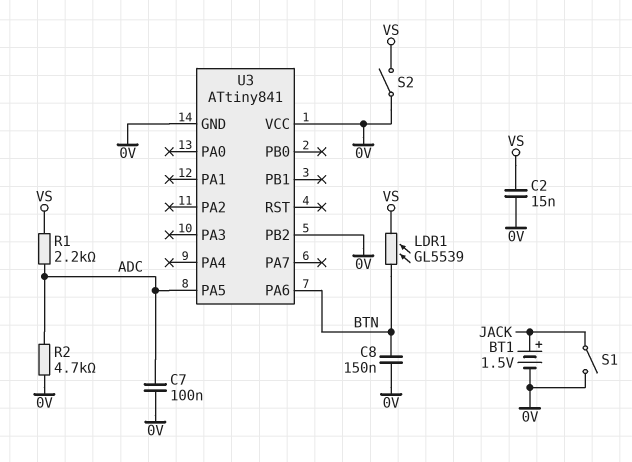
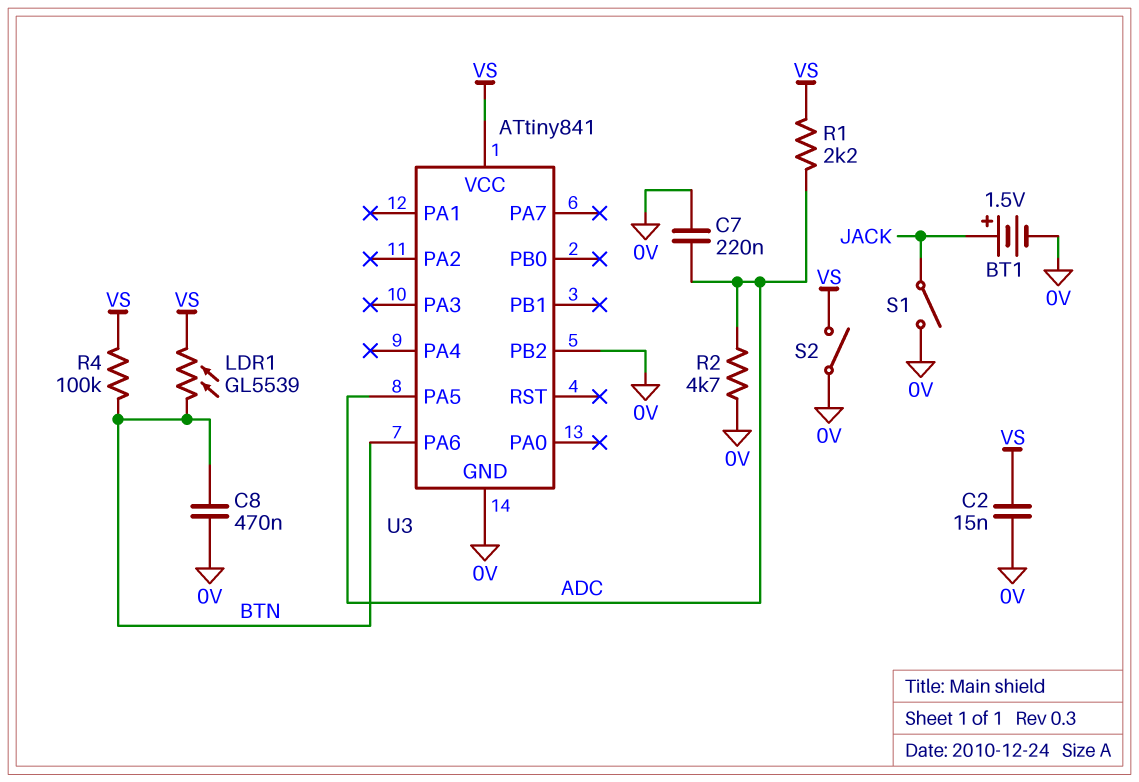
C7: 100nF (0V, ADC) -> 220nF (0V, ADC)
C8: 150nF (0V, BTN) -> 470nF (0V, BTN)
R4: none -> 100k (BTN, VS)
U3 pin VCC: 0V -> VS

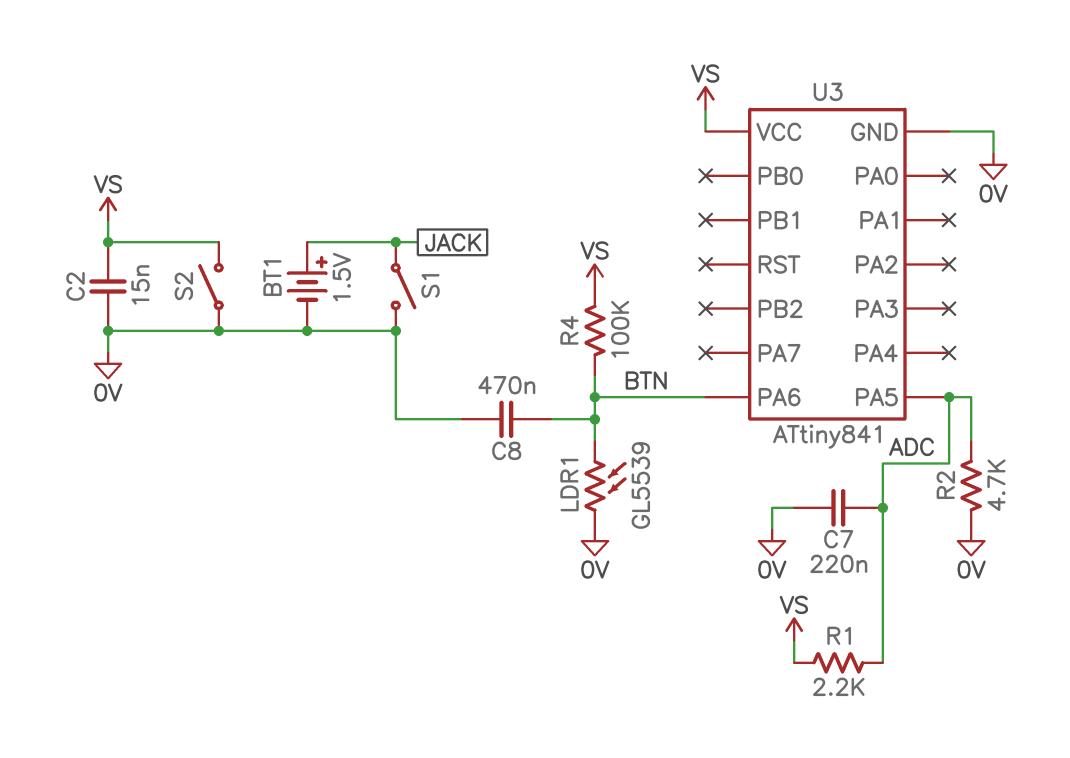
LDR1: GL5539 (BTN, VS) -> GL5539 (0V, BTN)
U3 pin PB2: 0V -> none

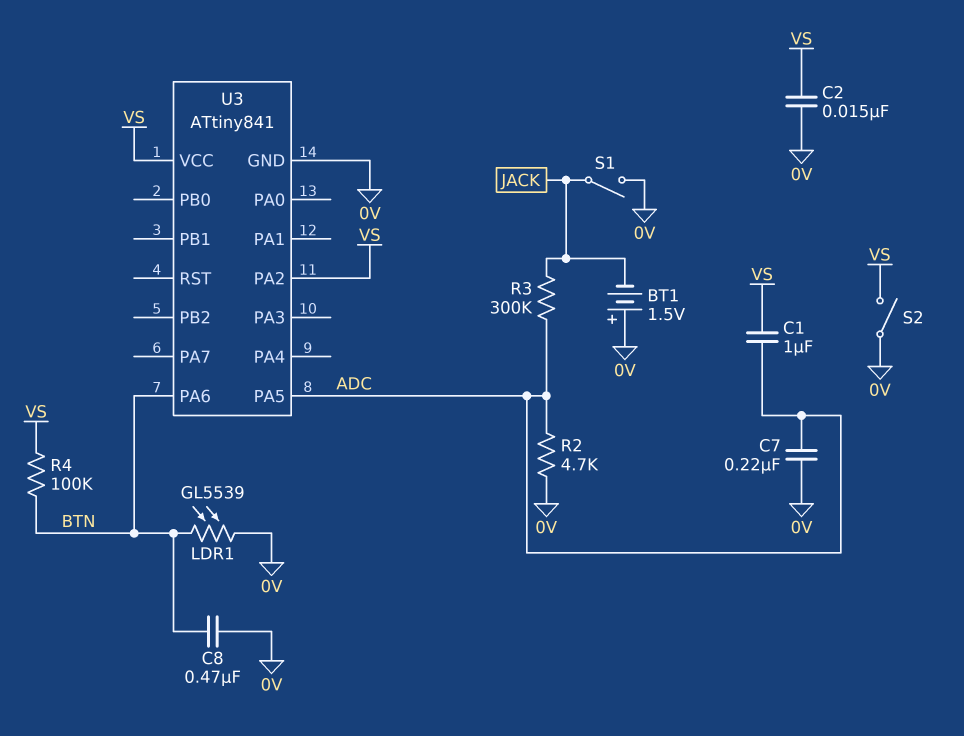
BT1: 1.5V (plus JACK, minus 0V) -> 1.5V (plus 0V, minus JACK)
C1: none -> 1uF (ADC, VS)
R1: 2.2k (ADC, VS) -> none
R3: none -> 300k (ADC, JACK)
U3 pin PA2: none -> VS

